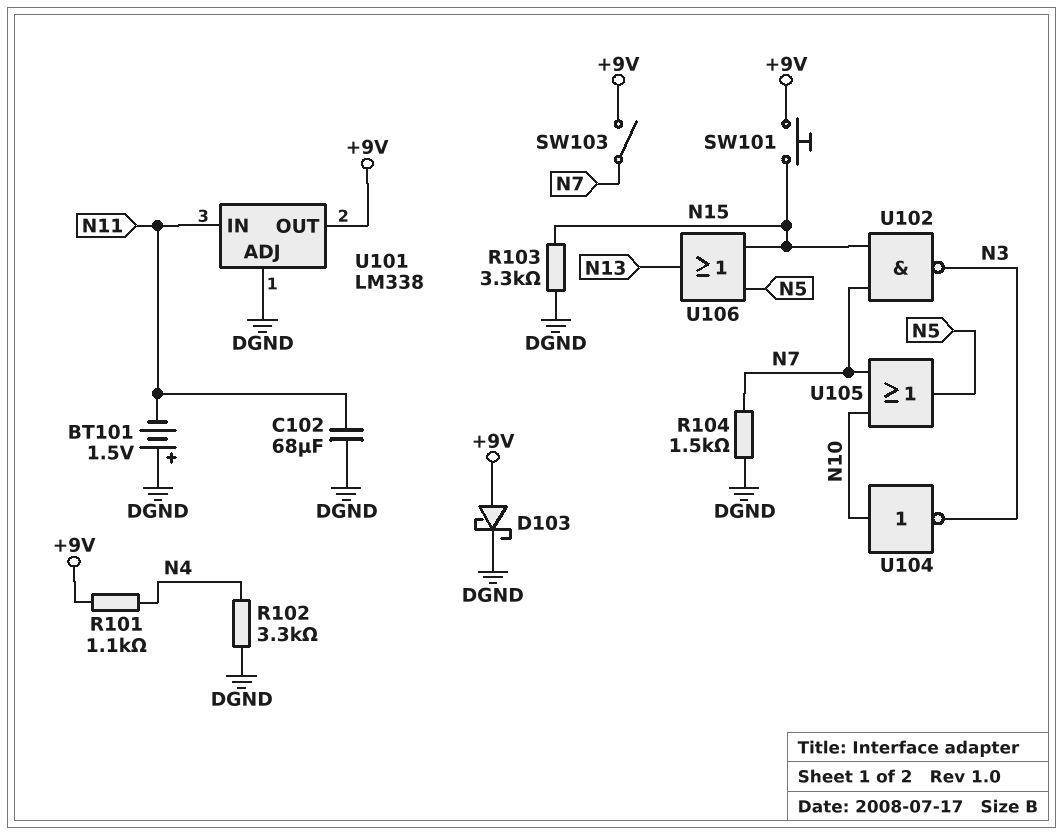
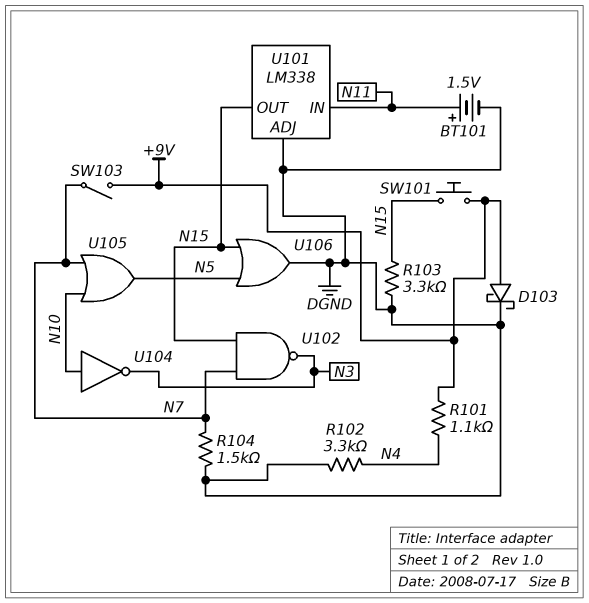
BT101: 1.5V (plus DGND, minus N11) -> 1.5V (plus N11, minus DGND)
C102: 68uF (DGND, N11) -> none
U101 pin OUT: +9V -> N15
U106: OR (in N5, in N15, out N13) -> OR (in N5, in N15, out DGND)

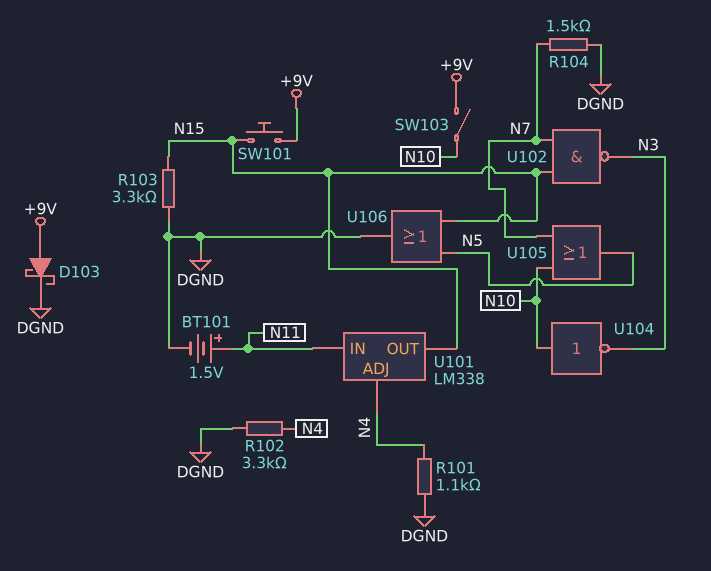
R101: 1.1k (+9V, N4) -> 1.1k (DGND, N4)
SW103: switch (+9V, N7) -> switch (+9V, N10)
U101 pin ADJ: DGND -> N4

